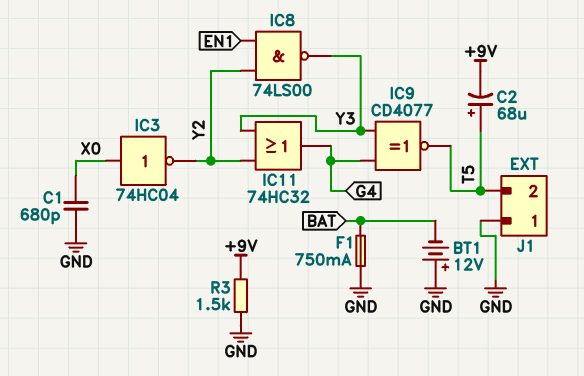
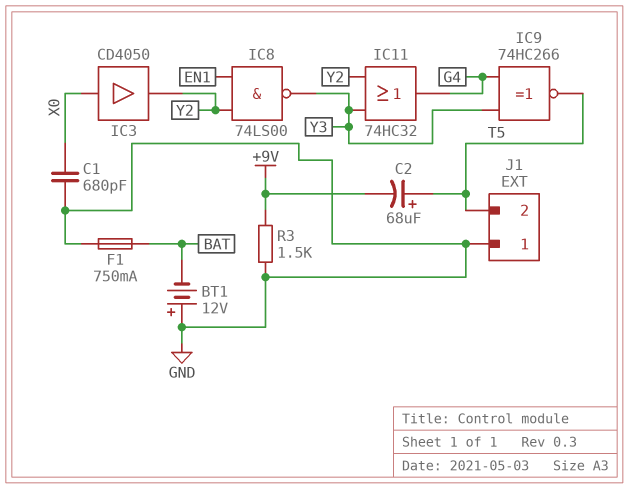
IC3: NOT 74HC04 (in X0, out Y2) -> buffer CD4050 (in X0, out Y2)
IC9: XNOR CD4077 (in G4, in Y3, out T5) -> XNOR 74HC266 (in G4, in Y3, out T5)

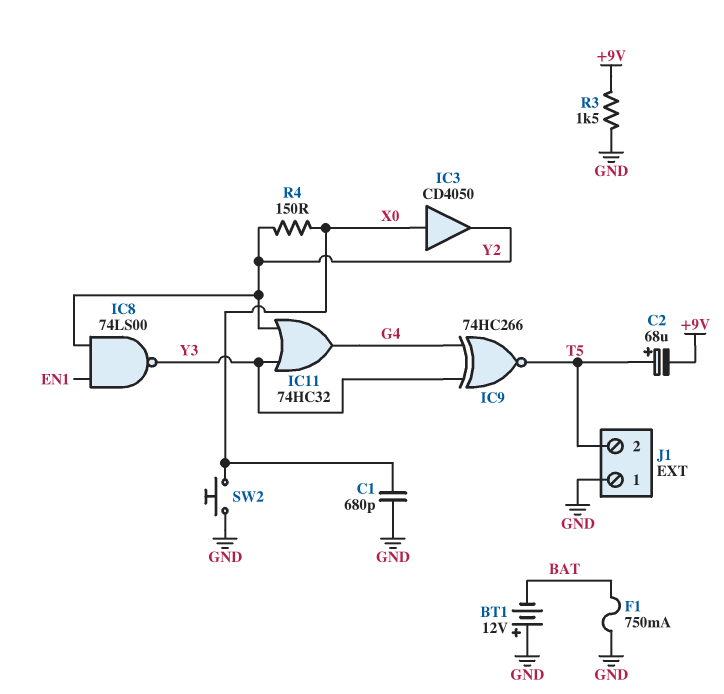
R4: none -> 150 (X0, Y2)
SW2: none -> button (GND, X0)

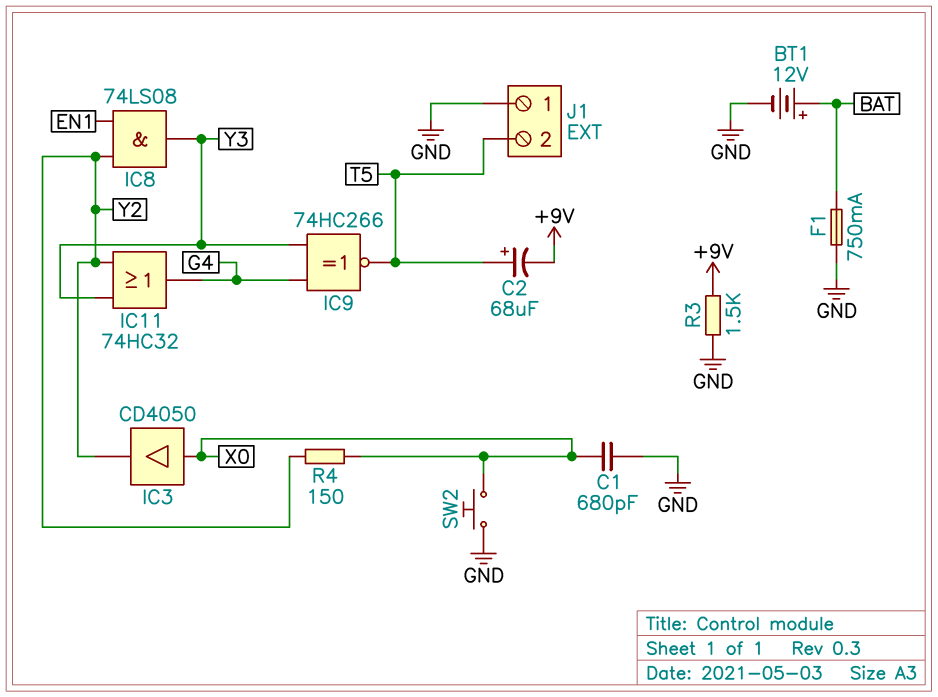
BT1: 12V (plus GND, minus BAT) -> 12V (plus BAT, minus GND)
IC8: NAND 74LS00 (in EN1, in Y2, out Y3) -> AND 74LS08 (in EN1, in Y2, out Y3)

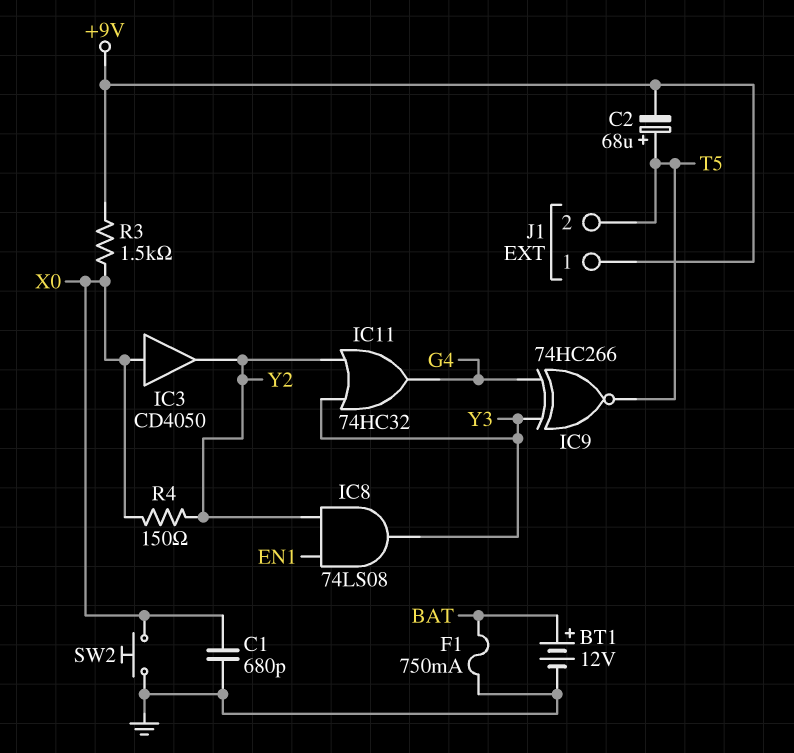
J1 pin 1: GND -> +9V
R3: 1.5k (+9V, GND) -> 1.5k (+9V, X0)

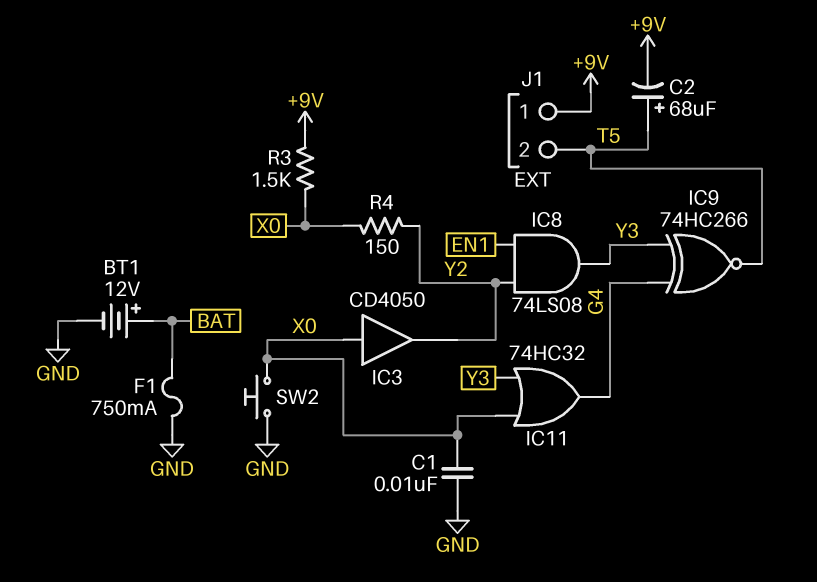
C1: 680pF (GND, X0) -> 10nF (GND, X0)
IC11: OR 74HC32 (in Y2, in Y3, out G4) -> OR 74HC32 (in X0, in Y3, out G4)

